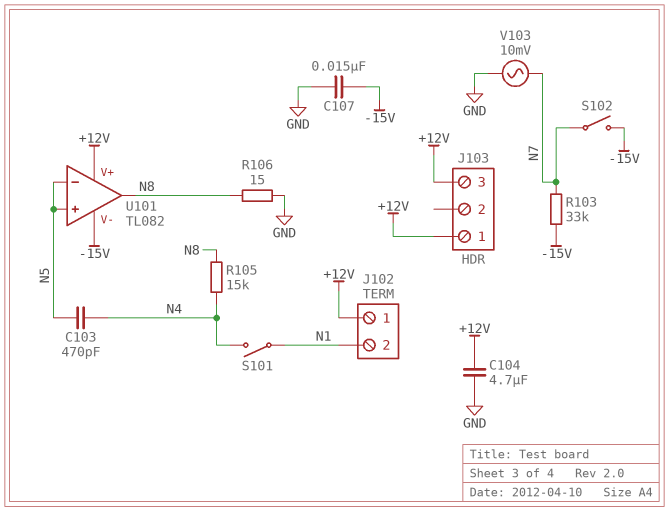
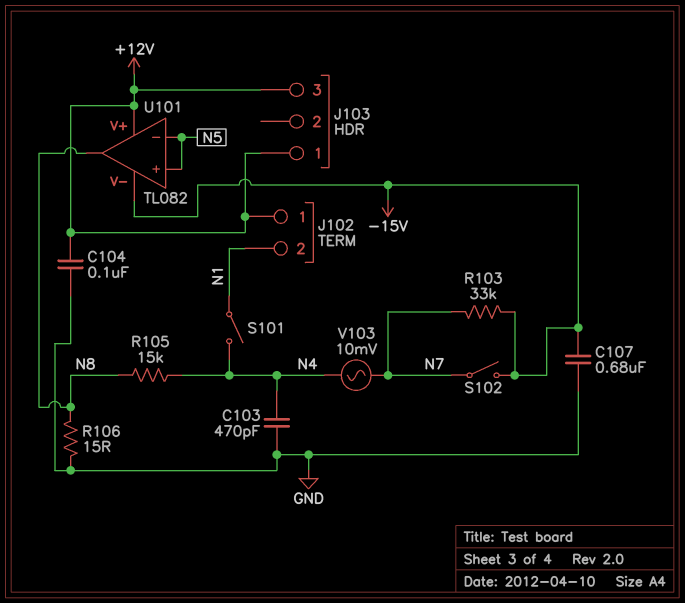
C103: 470pF (N4, N5) -> 470pF (GND, N4)
C104: 4.7uF (+12V, GND) -> 100nF (+12V, GND)
C107: 15nF (-15V, GND) -> 680nF (-15V, GND)
V103: AC 10mV (GND, N7) -> AC 10mV (N4, N7)

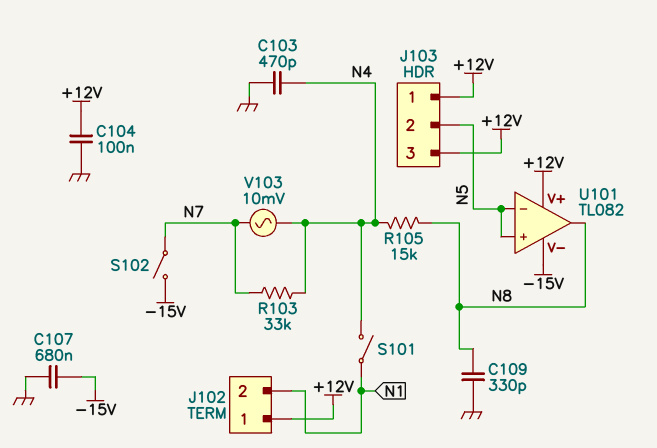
C109: none -> 330pF (GND, N8)
J103 pin 2: none -> N5
R103: 33k (-15V, N7) -> 33k (N4, N7)
R106: 15 (GND, N8) -> none

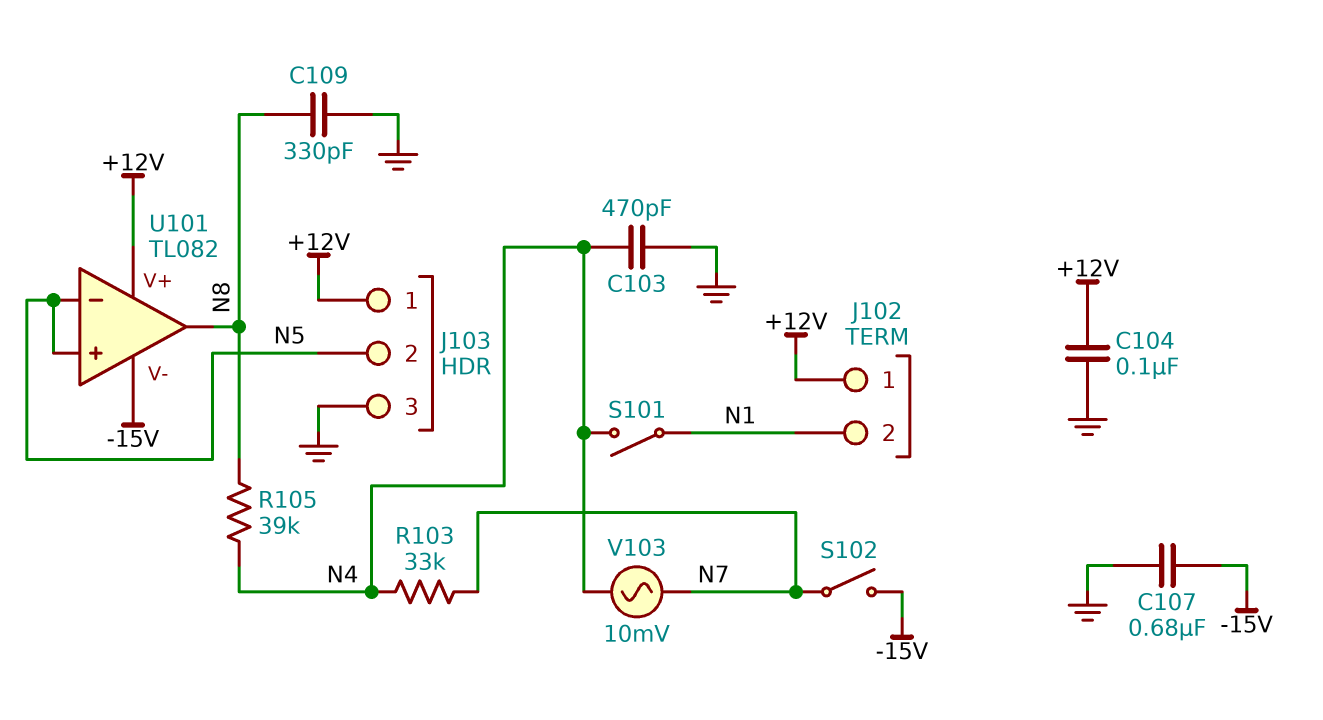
J103 pin 3: +12V -> GND
R105: 15k (N4, N8) -> 39k (N4, N8)

